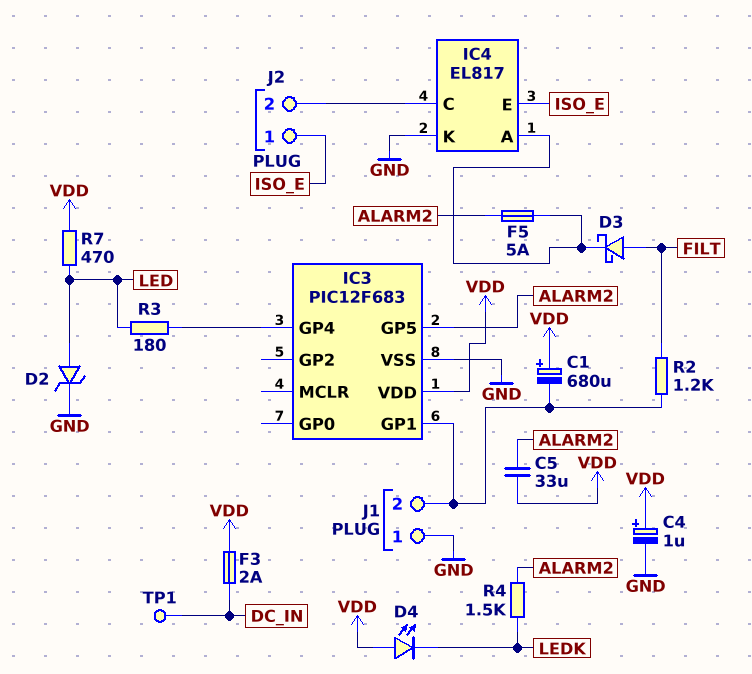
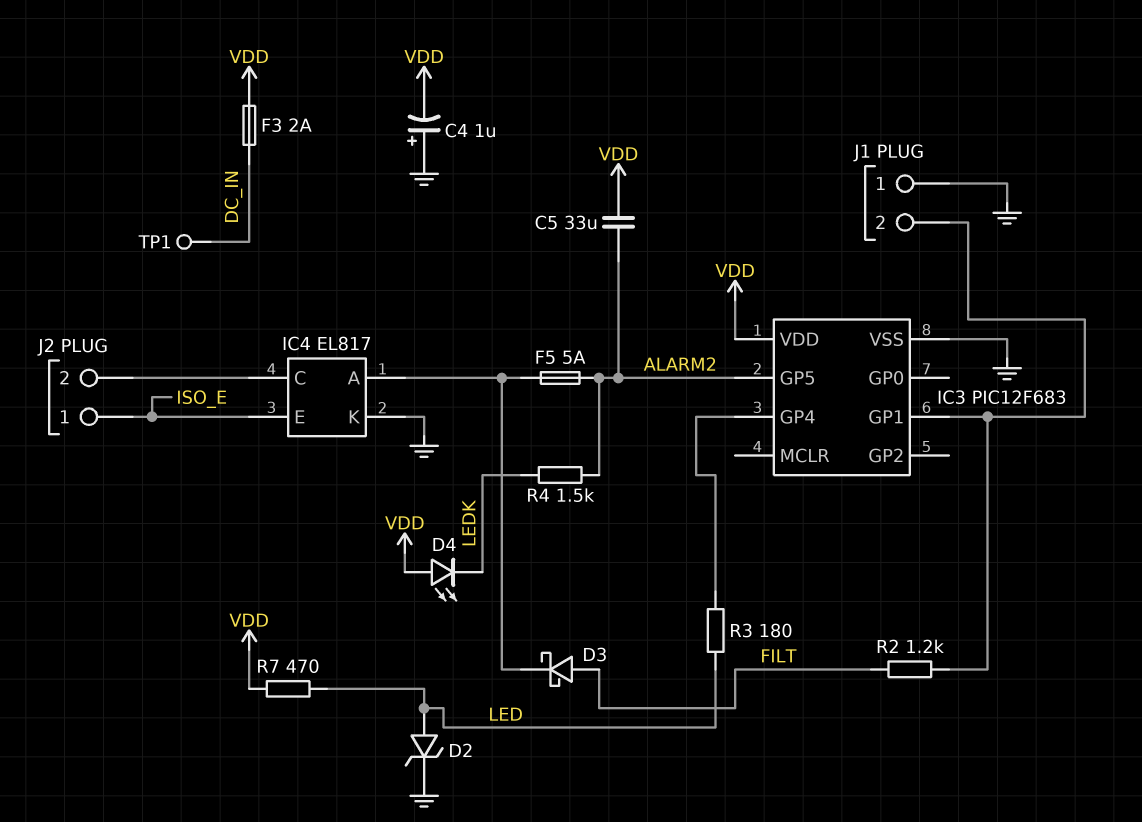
C1: 680uF (plus VDD, minus IC3/GP1) -> none
C4: 1uF (plus VDD, minus GND) -> 1uF (plus GND, minus VDD)

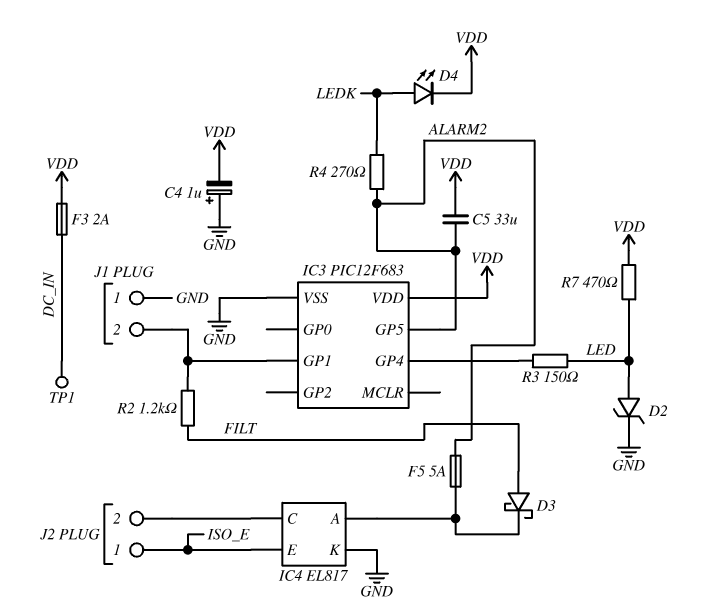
D4: LED (A VDD, K LEDK) -> LED (A LEDK, K VDD)
R3: 180 (IC3/GP4, LED) -> 150 (IC3/GP4, LED)
R4: 1.5k (ALARM2, LEDK) -> 270 (ALARM2, LEDK)

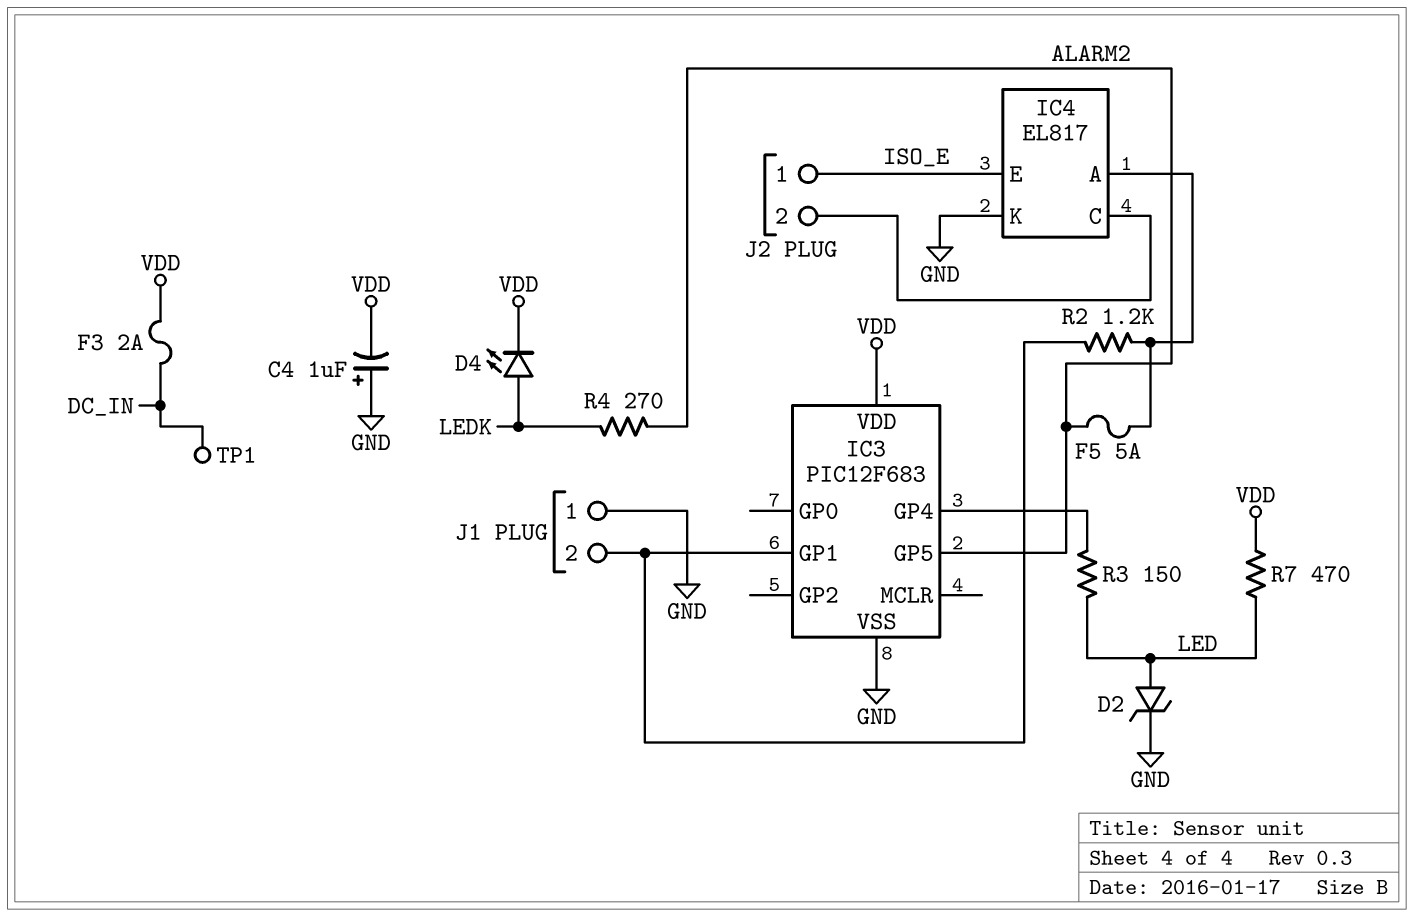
C5: 33uF (ALARM2, VDD) -> none
D3: schottky (A FILT, K IC4/A) -> none
R2: 1.2k (FILT, IC3/GP1) -> 1.2k (IC3/GP1, IC4/A)

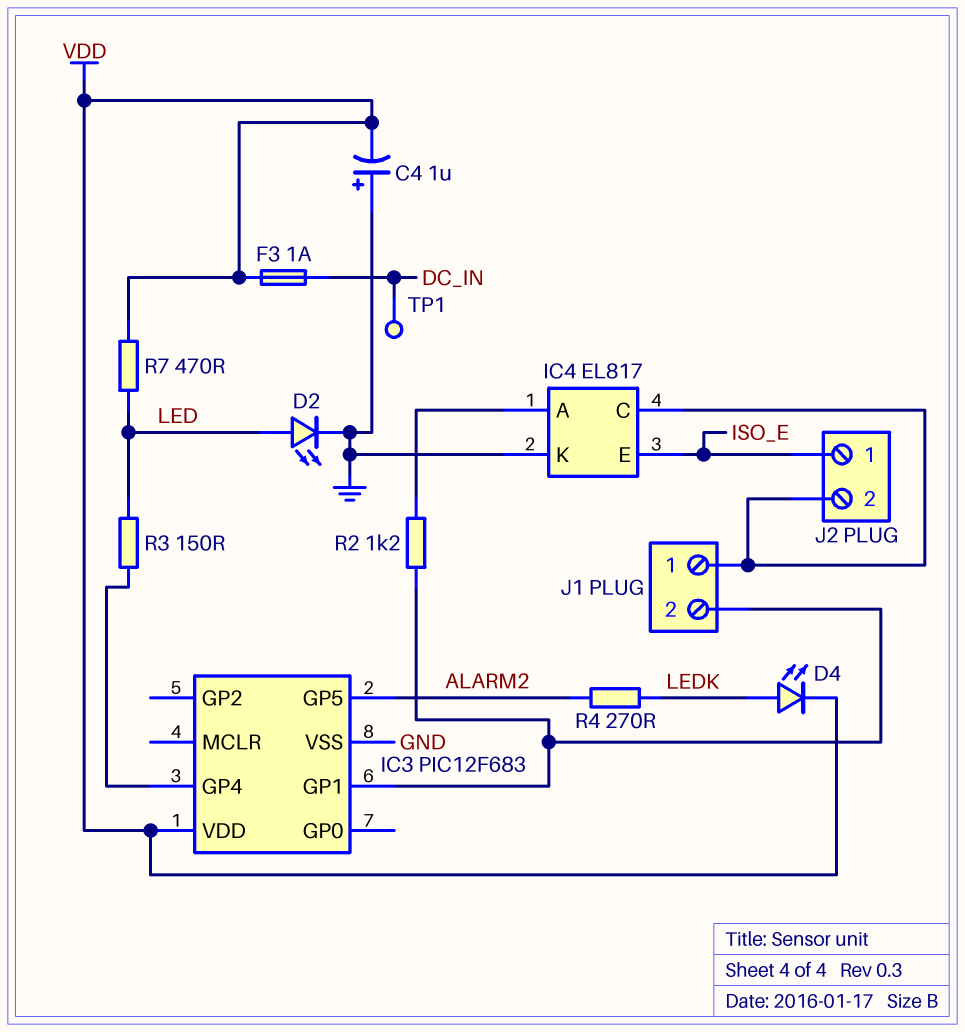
D2: zener (A LED, K GND) -> LED (A LED, K GND)
F3: 2A (DC_IN, VDD) -> 1A (DC_IN, VDD)
F5: 5A (ALARM2, IC4/A) -> none
J1 pin 1: GND -> IC4/C

